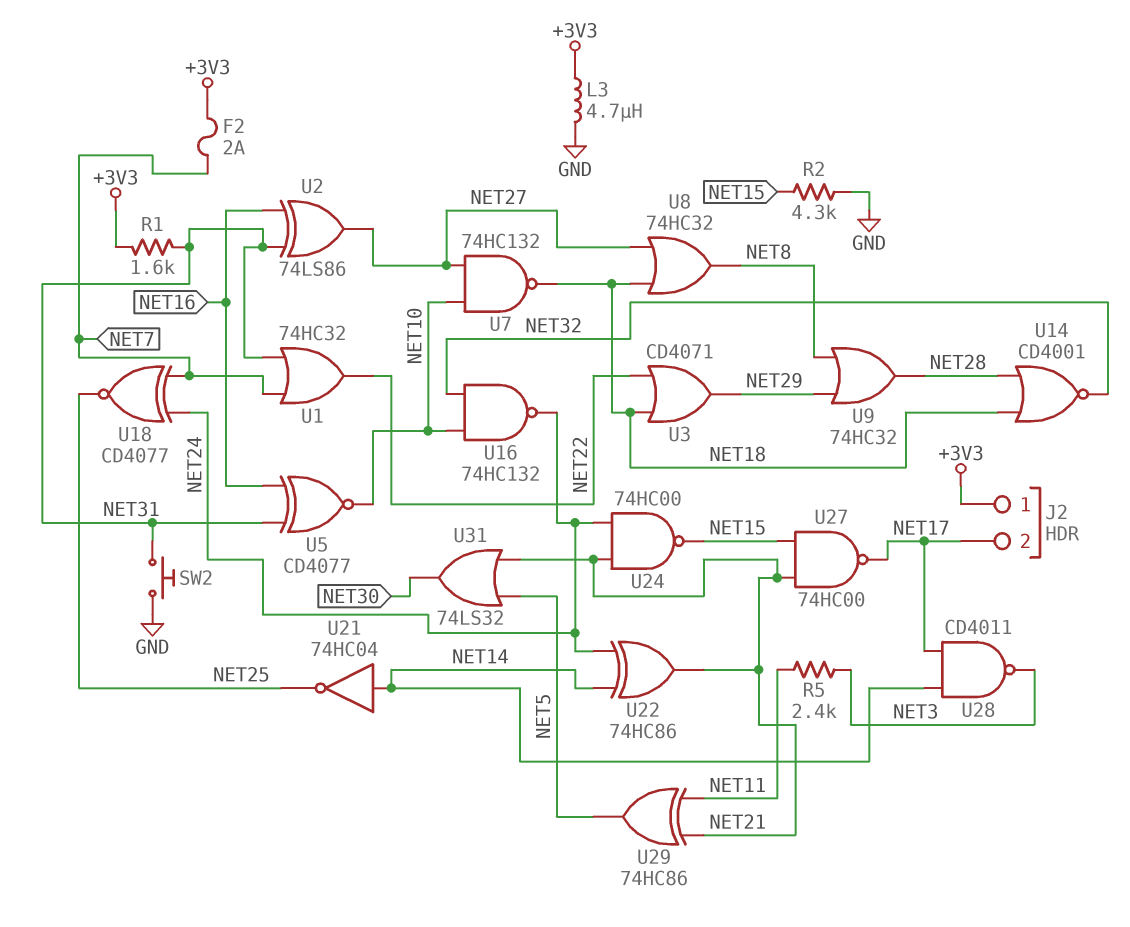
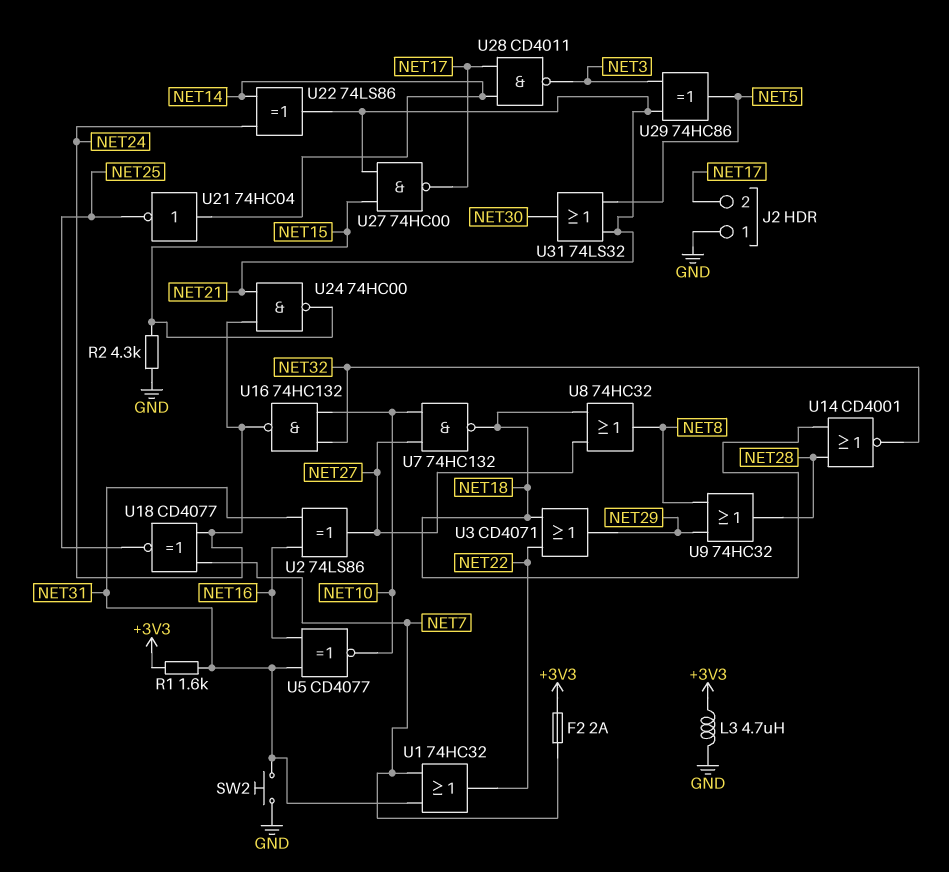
J2 pin 1: +3V3 -> GND
R5: 2.4k (NET3, NET11) -> none
U22: XOR 74HC86 (in NET14, in NET24, out NET21) -> XOR 74LS86 (in NET14, in NET24, out NET21)
U29: XOR 74HC86 (in NET11, in NET21, out NET5) -> XOR 74HC86 (in NET3, in NET21, out NET5)

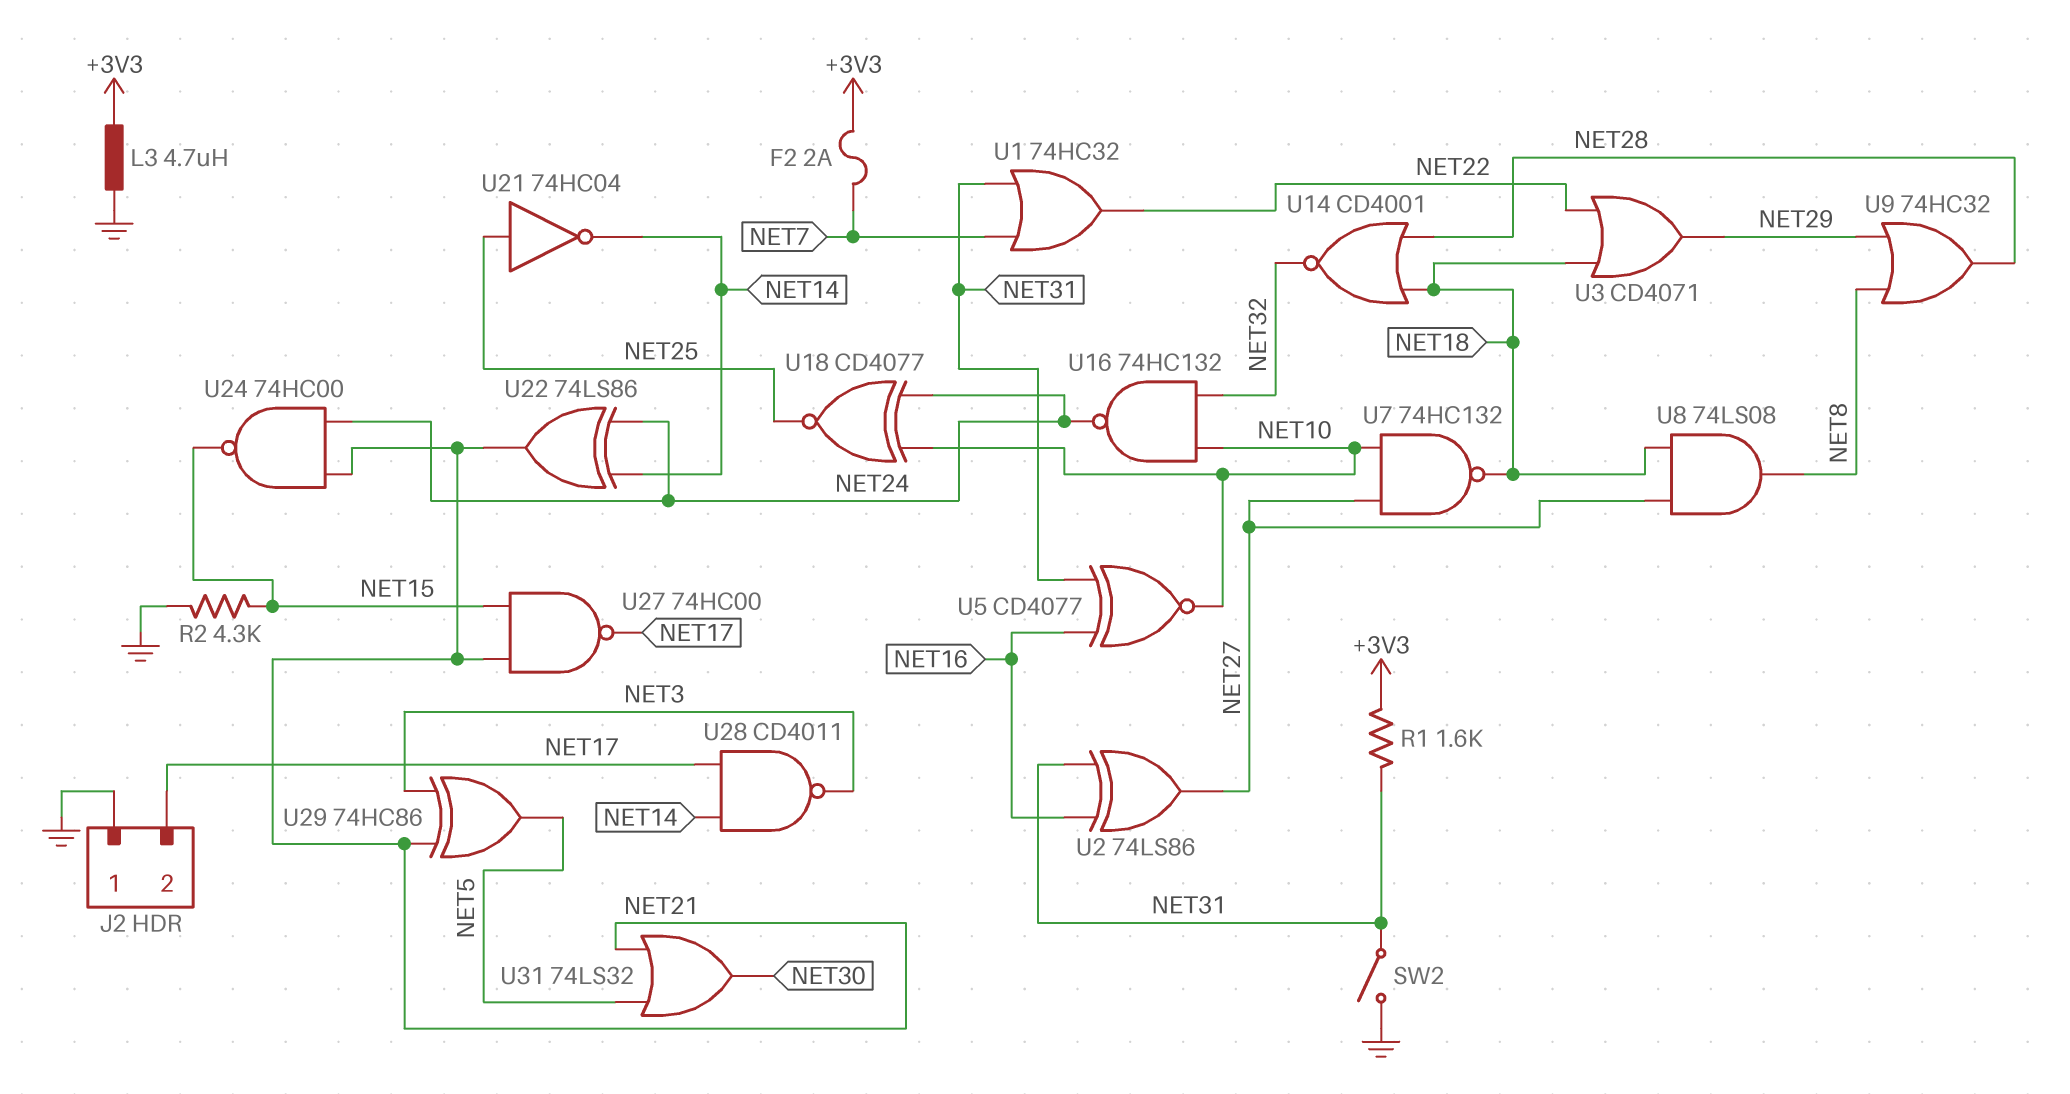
SW2: button (GND, NET31) -> switch (GND, NET31)
U8: OR 74HC32 (in NET18, in NET27, out NET8) -> AND 74LS08 (in NET18, in NET27, out NET8)
U18: XNOR CD4077 (in NET7, in NET24, out NET25) -> XNOR CD4077 (in NET10, in NET24, out NET25)
U21: NOT 74HC04 (in NET14, out NET25) -> NOT 74HC04 (in NET25, out NET14)

